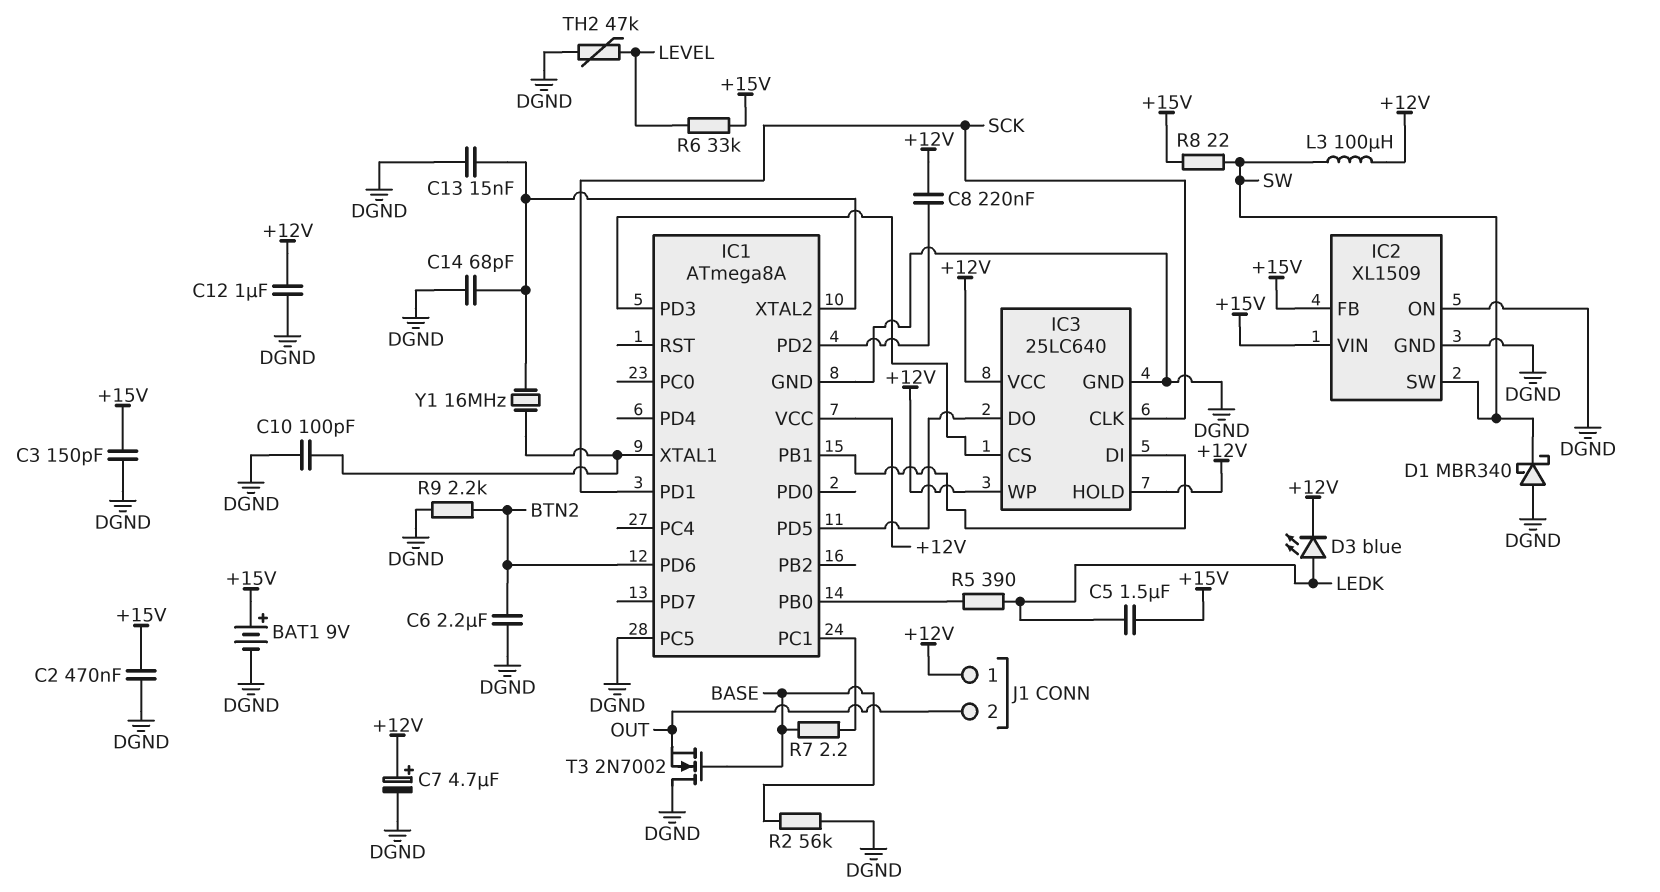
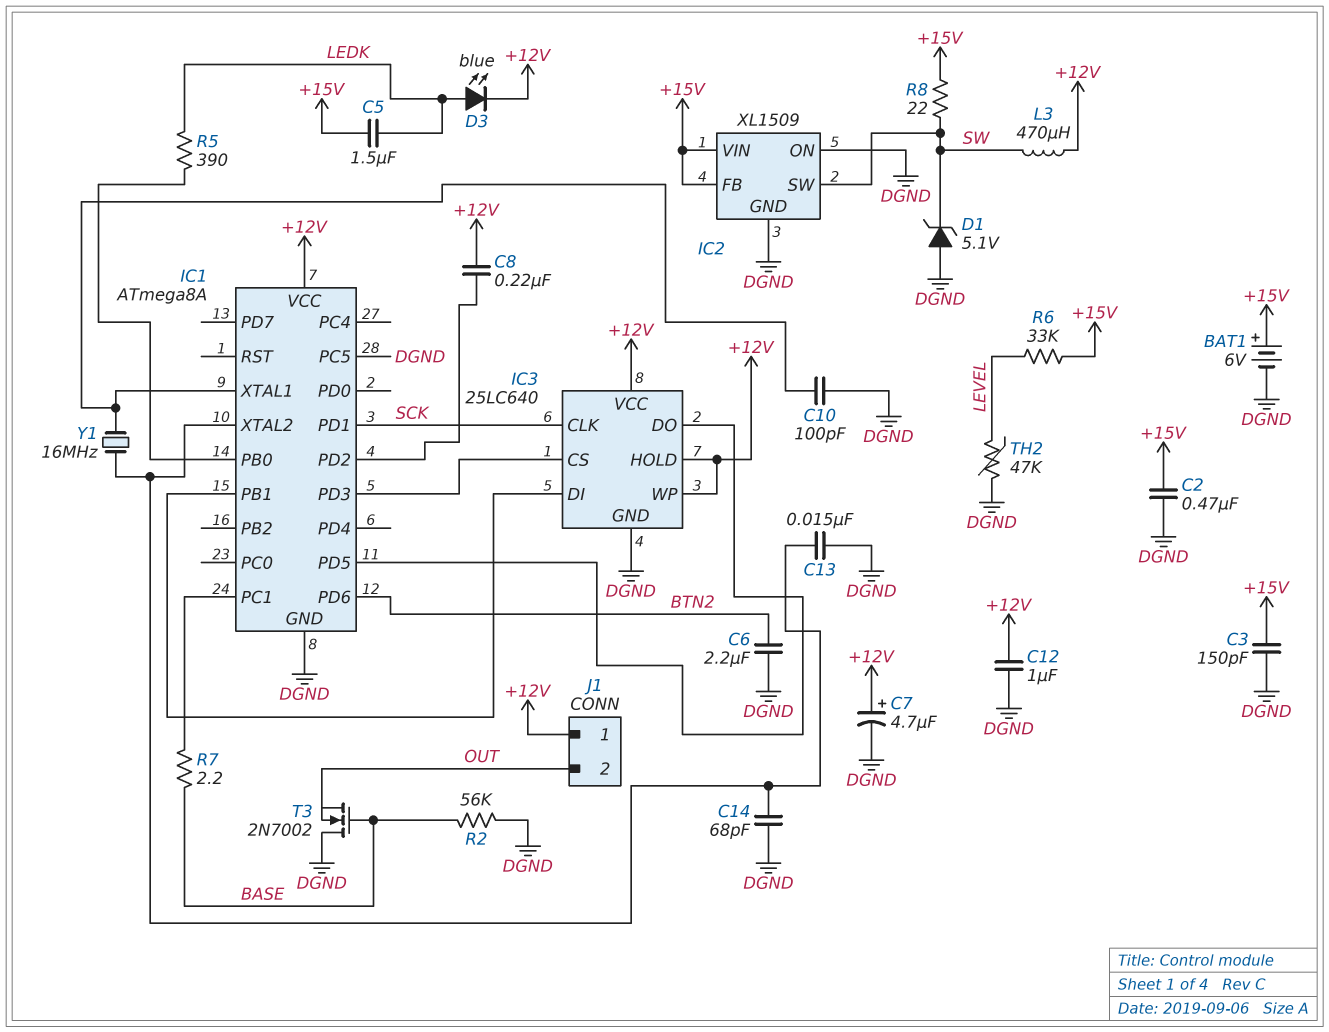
BAT1: 9V (plus +15V, minus DGND) -> 6V (plus +15V, minus DGND)
D1: schottky MBR340 (A DGND, K SW) -> zener 5.1V (A DGND, K SW)
L3: 100uH (+12V, SW) -> 470uH (+12V, SW)
R9: 2.2k (BTN2, DGND) -> none

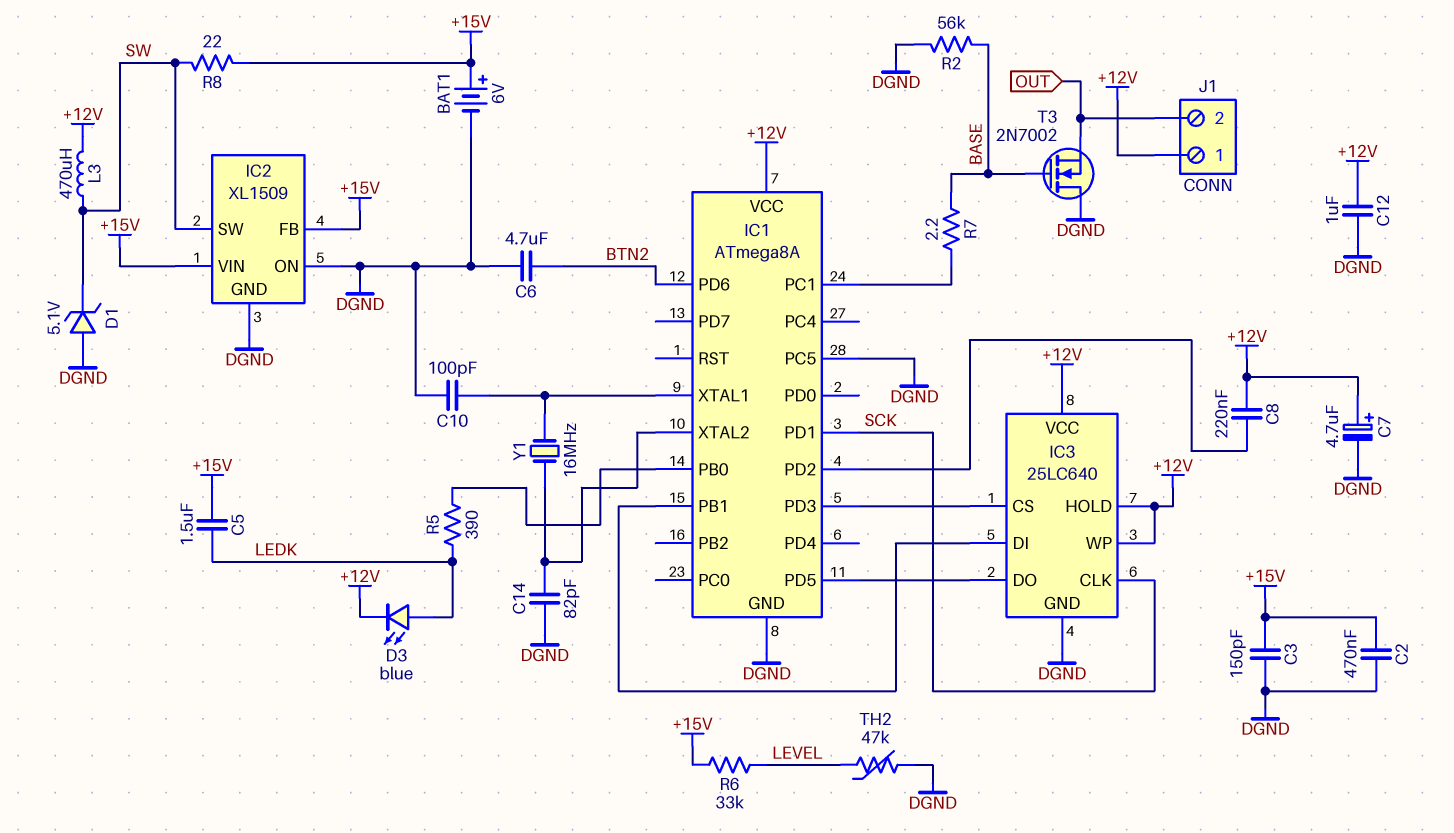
C6: 2.2uF (BTN2, DGND) -> 4.7uF (BTN2, DGND)
C13: 15nF (DGND, IC1/XTAL2) -> none
C14: 68pF (DGND, IC1/XTAL2) -> 82pF (DGND, IC1/XTAL2)

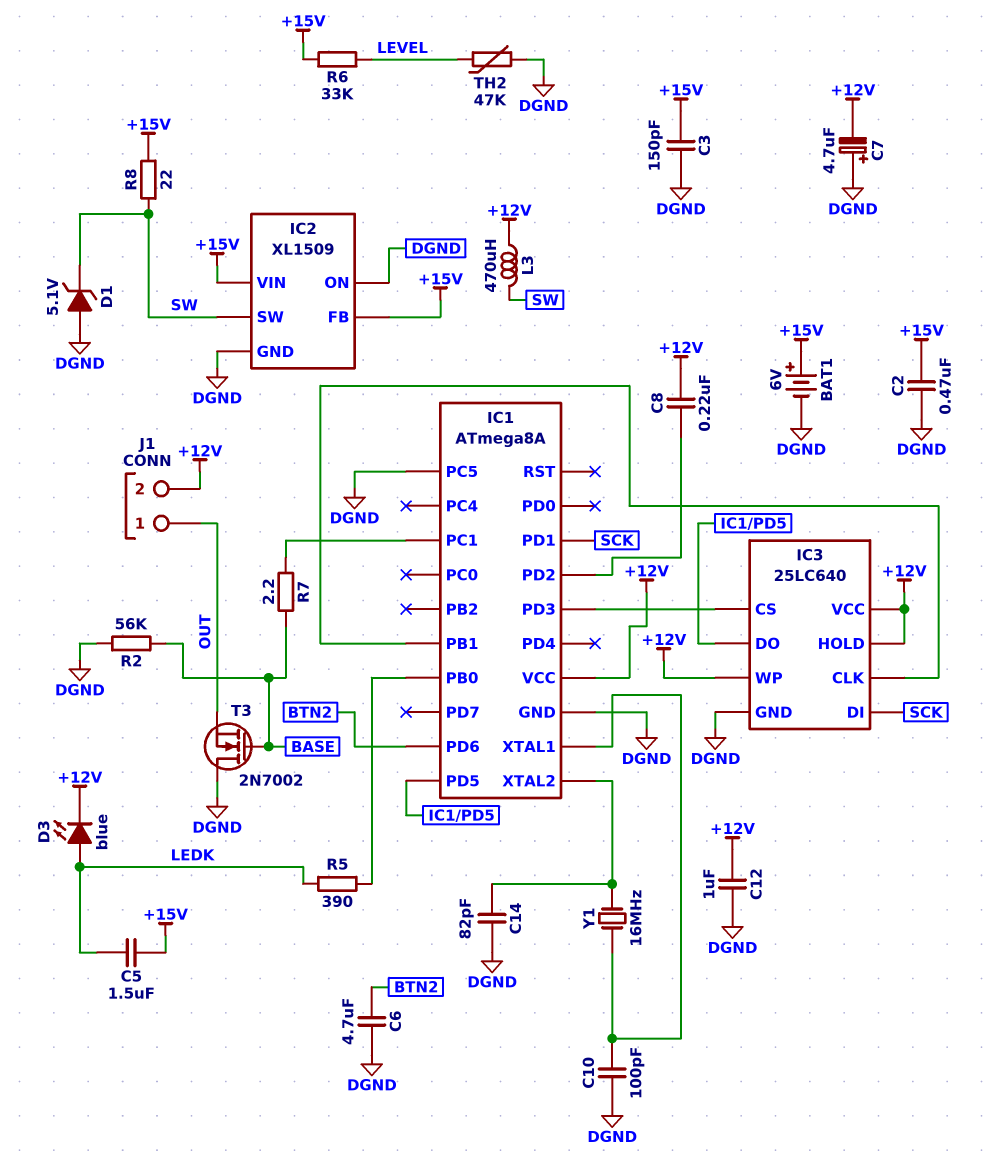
C7: 4.7uF (plus +12V, minus DGND) -> 4.7uF (plus DGND, minus +12V)
IC3 pin CLK: SCK -> IC1/PB1
IC3 pin DI: IC1/PB1 -> SCK
J1 pin 1: +12V -> OUT
J1 pin 2: OUT -> +12V

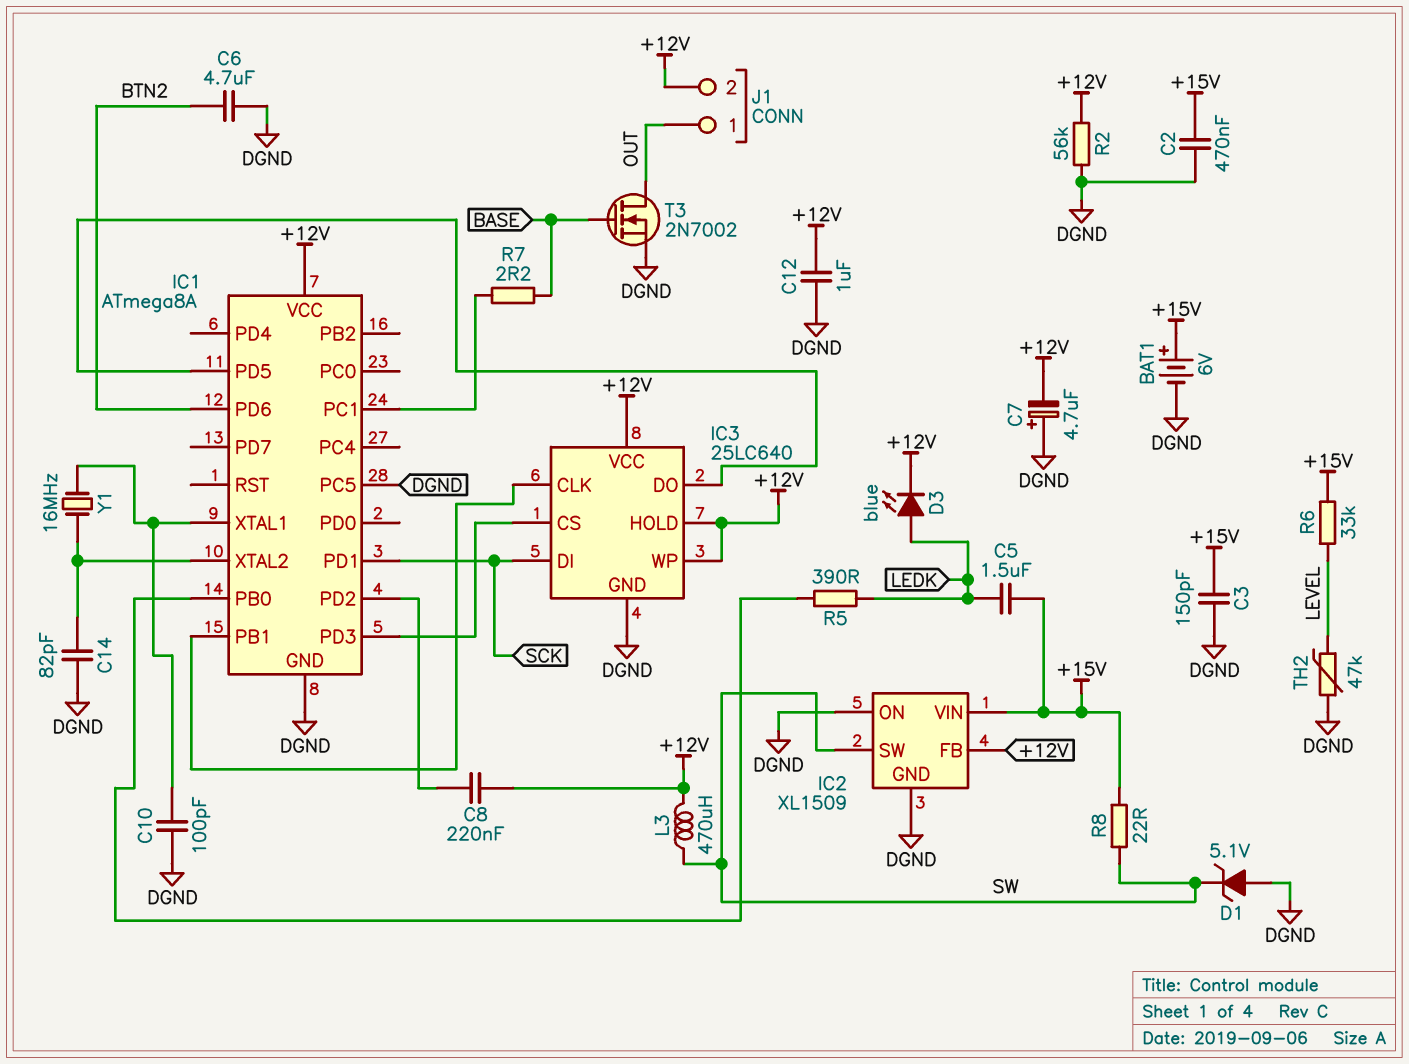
IC2 pin FB: +15V -> +12V
R2: 56k (BASE, DGND) -> 56k (+12V, DGND)
T3: NMOS 2N7002 (G BASE, D DGND, S OUT) -> NMOS 2N7002 (G BASE, D OUT, S DGND)

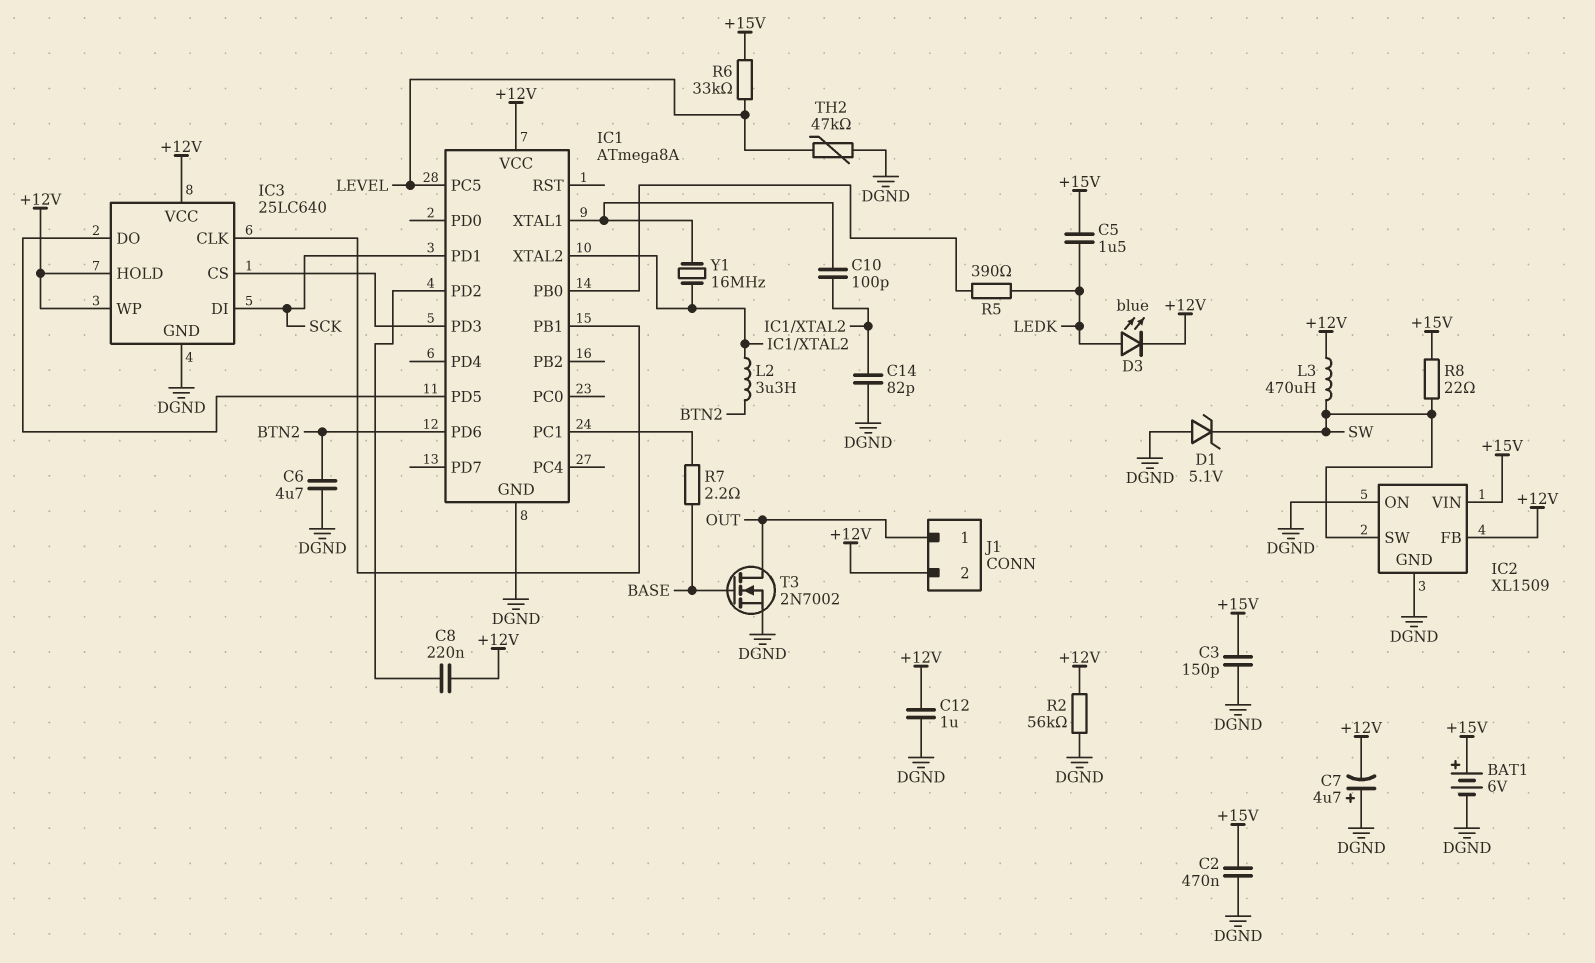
C10: 100pF (DGND, IC1/XTAL1) -> 100pF (IC1/XTAL1, IC1/XTAL2)
IC1 pin PC5: DGND -> LEVEL
L2: none -> 3.3uH (BTN2, IC1/XTAL2)

